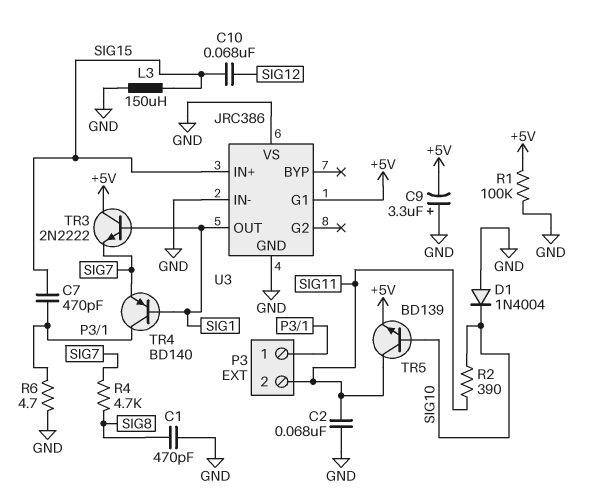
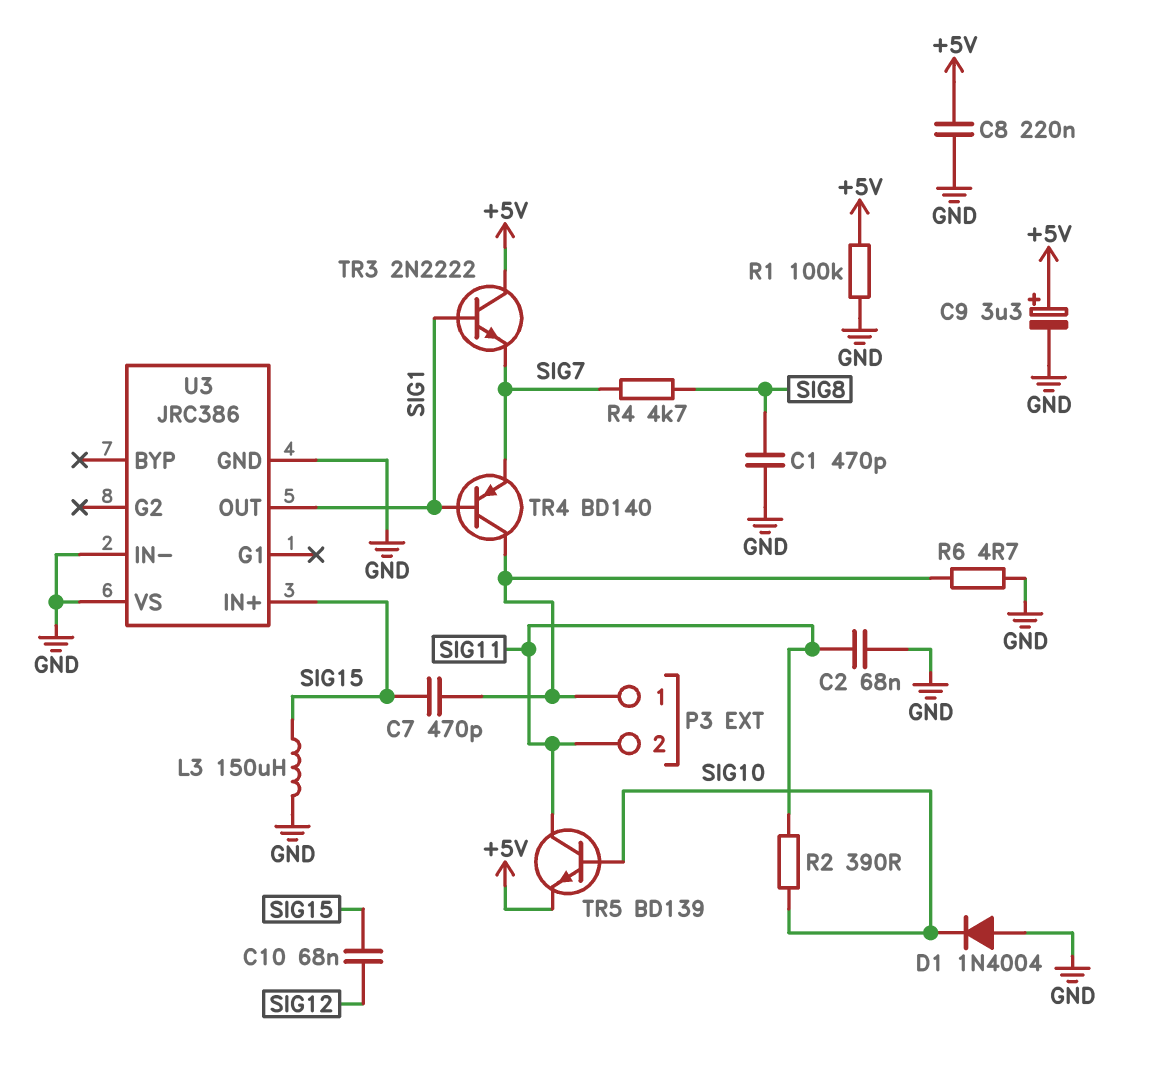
C8: none -> 220nF (+5V, GND)
C9: 3.3uF (plus GND, minus +5V) -> 3.3uF (plus +5V, minus GND)
U3 pin G1: +5V -> none

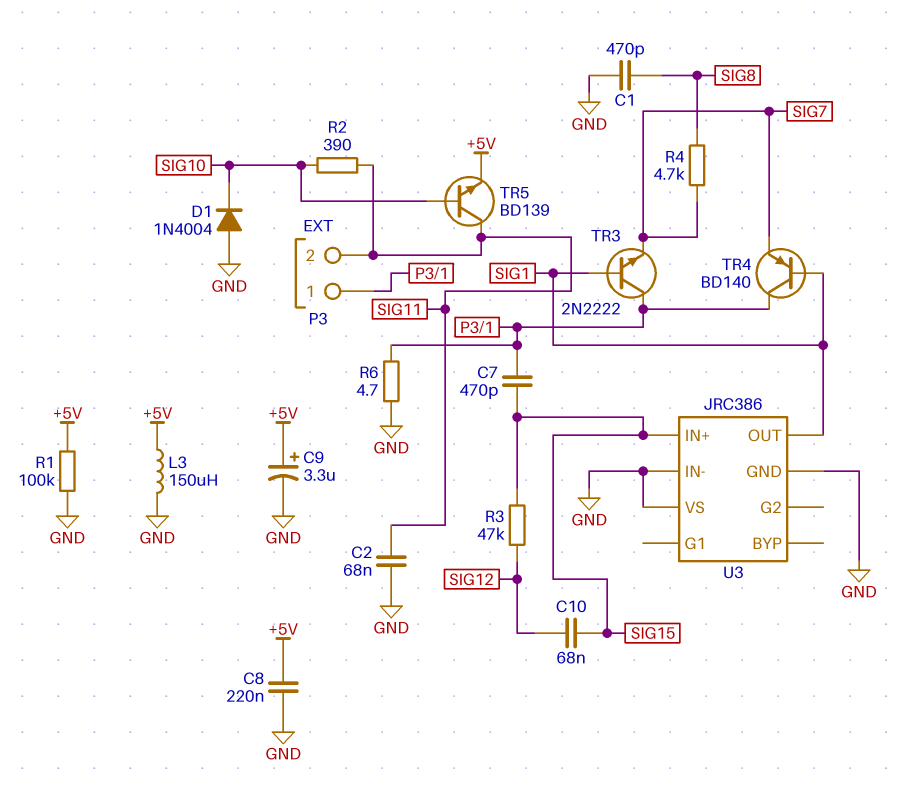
L3: 150uH (GND, SIG15) -> 150uH (+5V, GND)
R3: none -> 47k (SIG12, SIG15)
TR3: NPN 2N2222 (B SIG1, C +5V, E SIG7) -> NPN 2N2222 (B SIG1, C P3/1, E SIG7)

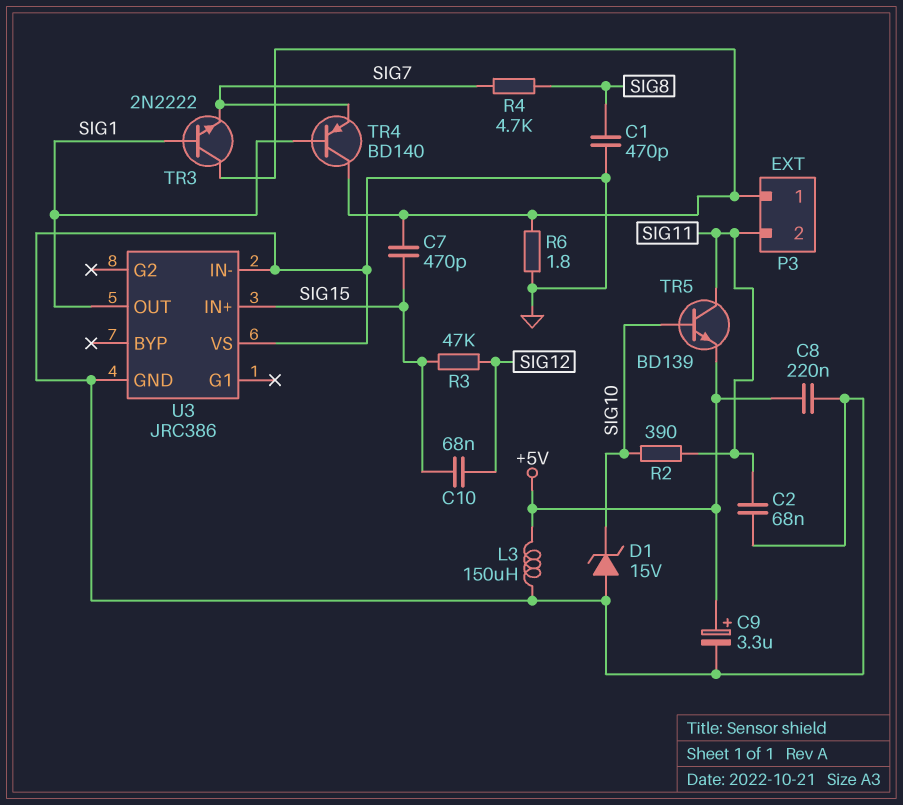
D1: diode 1N4004 (A GND, K SIG10) -> zener 15V (A GND, K SIG10)
R1: 100k (+5V, GND) -> none
R6: 4.7 (GND, P3/1) -> 1.8 (GND, P3/1)

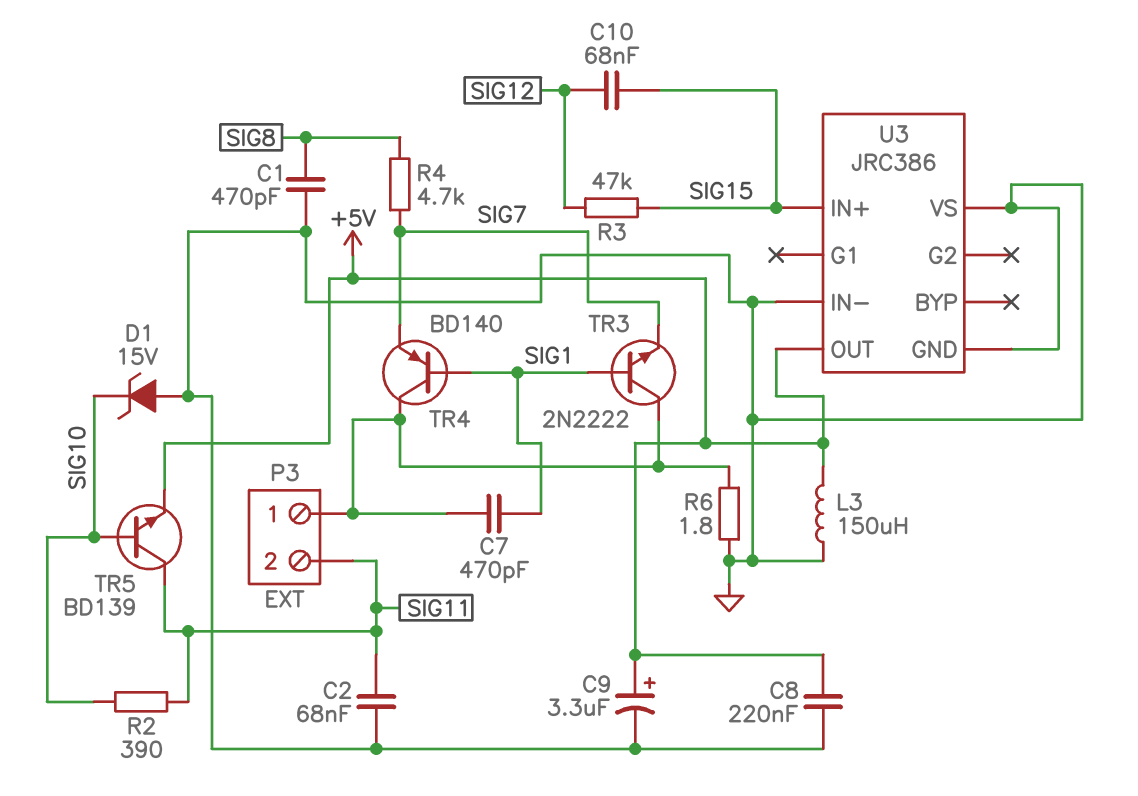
C7: 470pF (P3/1, SIG15) -> 470pF (P3/1, SIG1)
U3 pin OUT: SIG1 -> +5V

